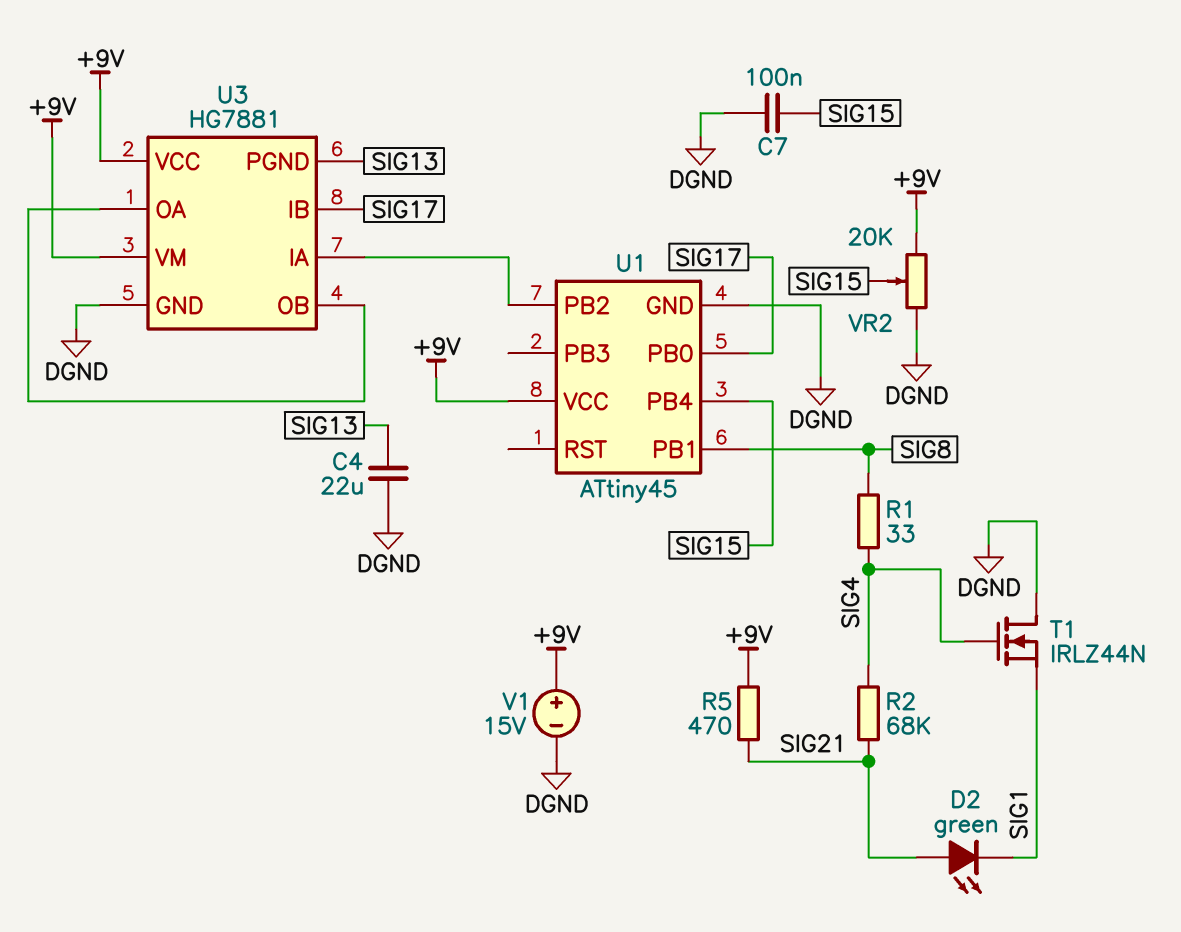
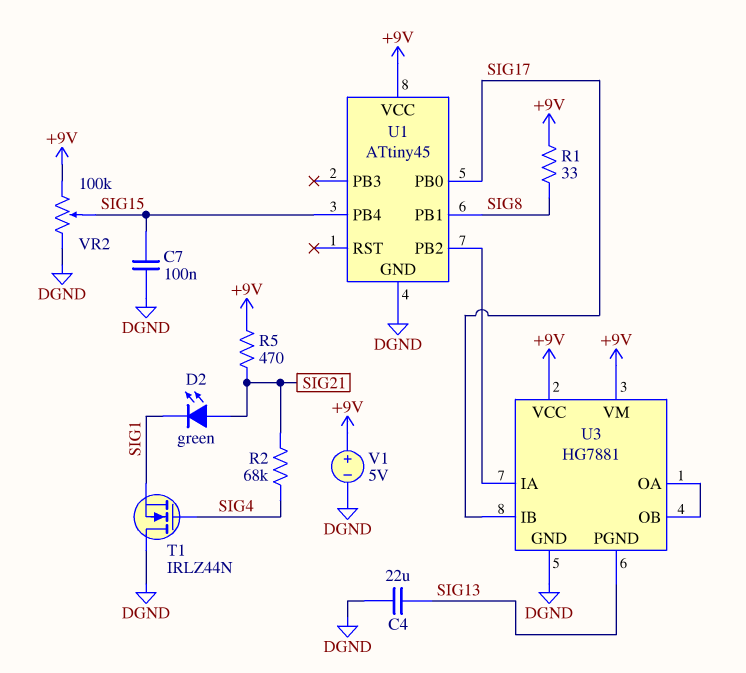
R1: 33 (SIG4, SIG8) -> 33 (+9V, SIG8)
V1: 15V (plus +9V, minus DGND) -> 5V (plus +9V, minus DGND)
VR2: 20k (+9V, DGND, wiper SIG15) -> 100k (+9V, DGND, wiper SIG15)

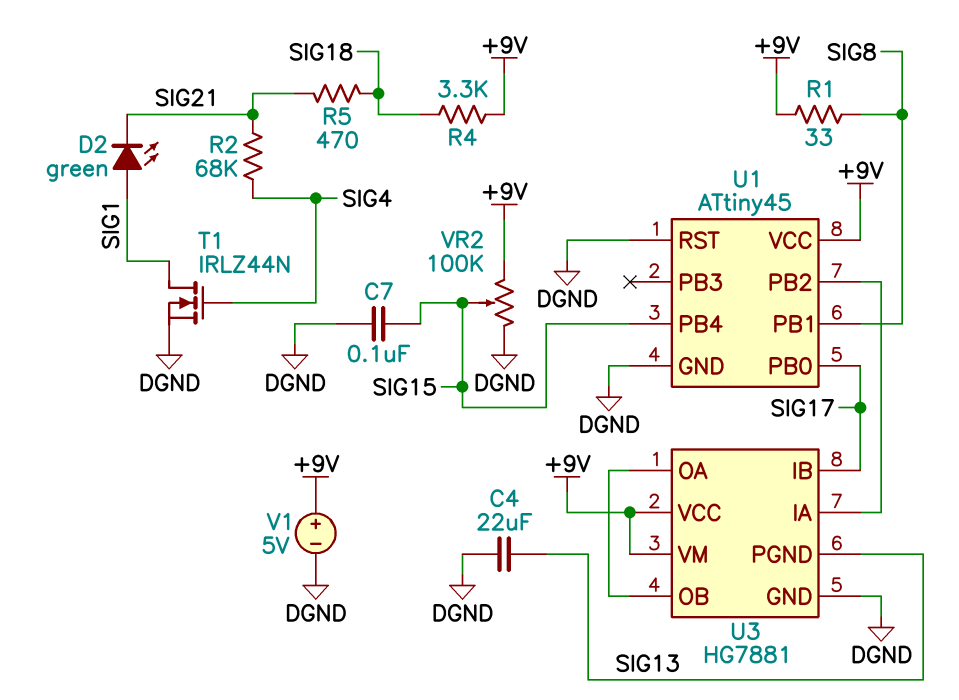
D2: LED green (A SIG21, K SIG1) -> LED green (A SIG1, K SIG21)
R4: none -> 3.3k (+9V, SIG18)
R5: 470 (+9V, SIG21) -> 470 (SIG18, SIG21)
T1: NMOS IRLZ44N (G SIG4, D DGND, S SIG1) -> NMOS IRLZ44N (G SIG4, D SIG1, S DGND)
U1 pin RST: none -> DGND

